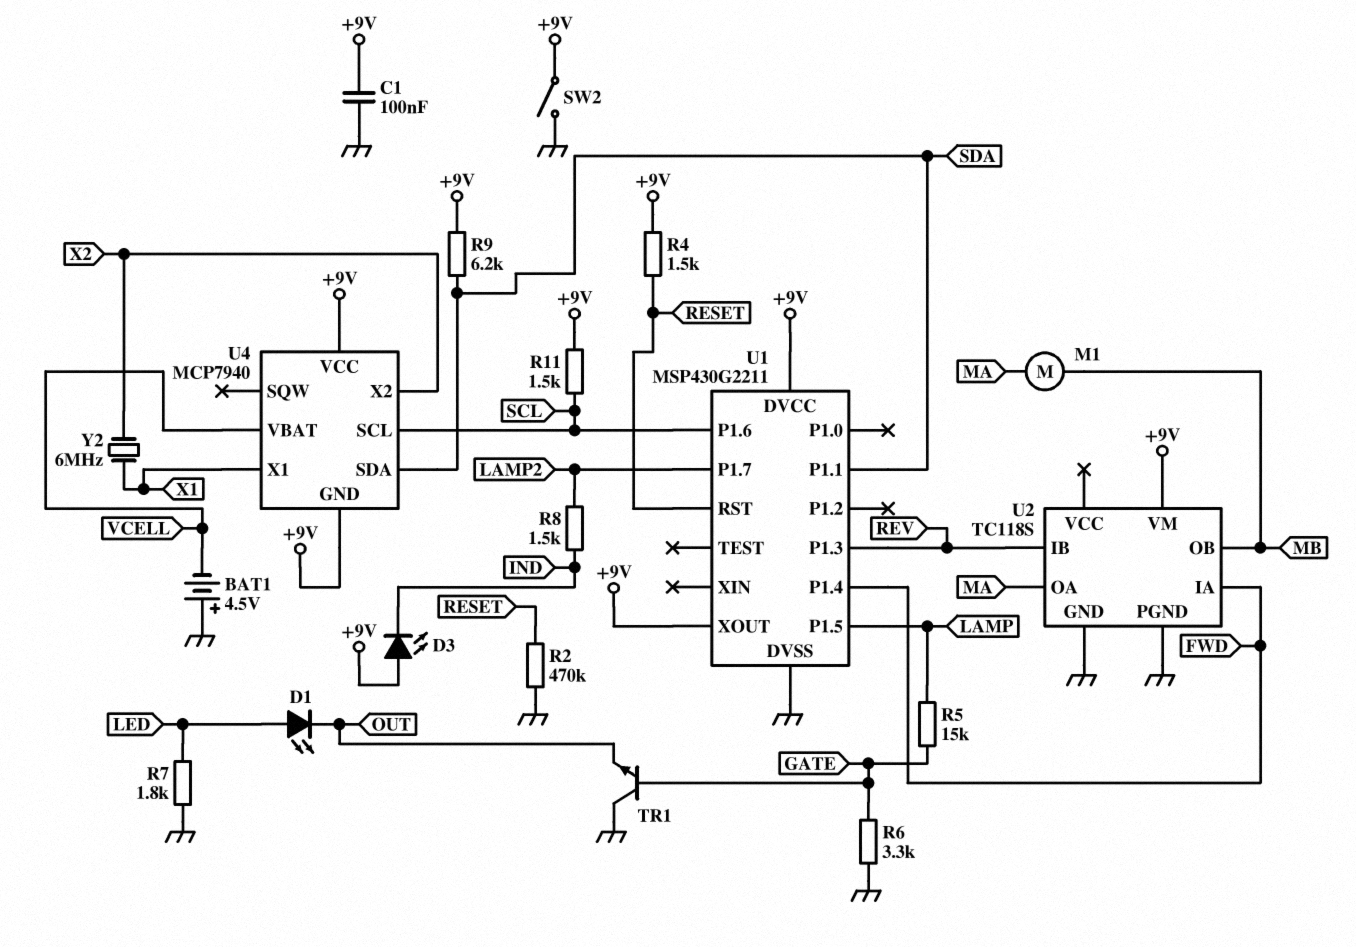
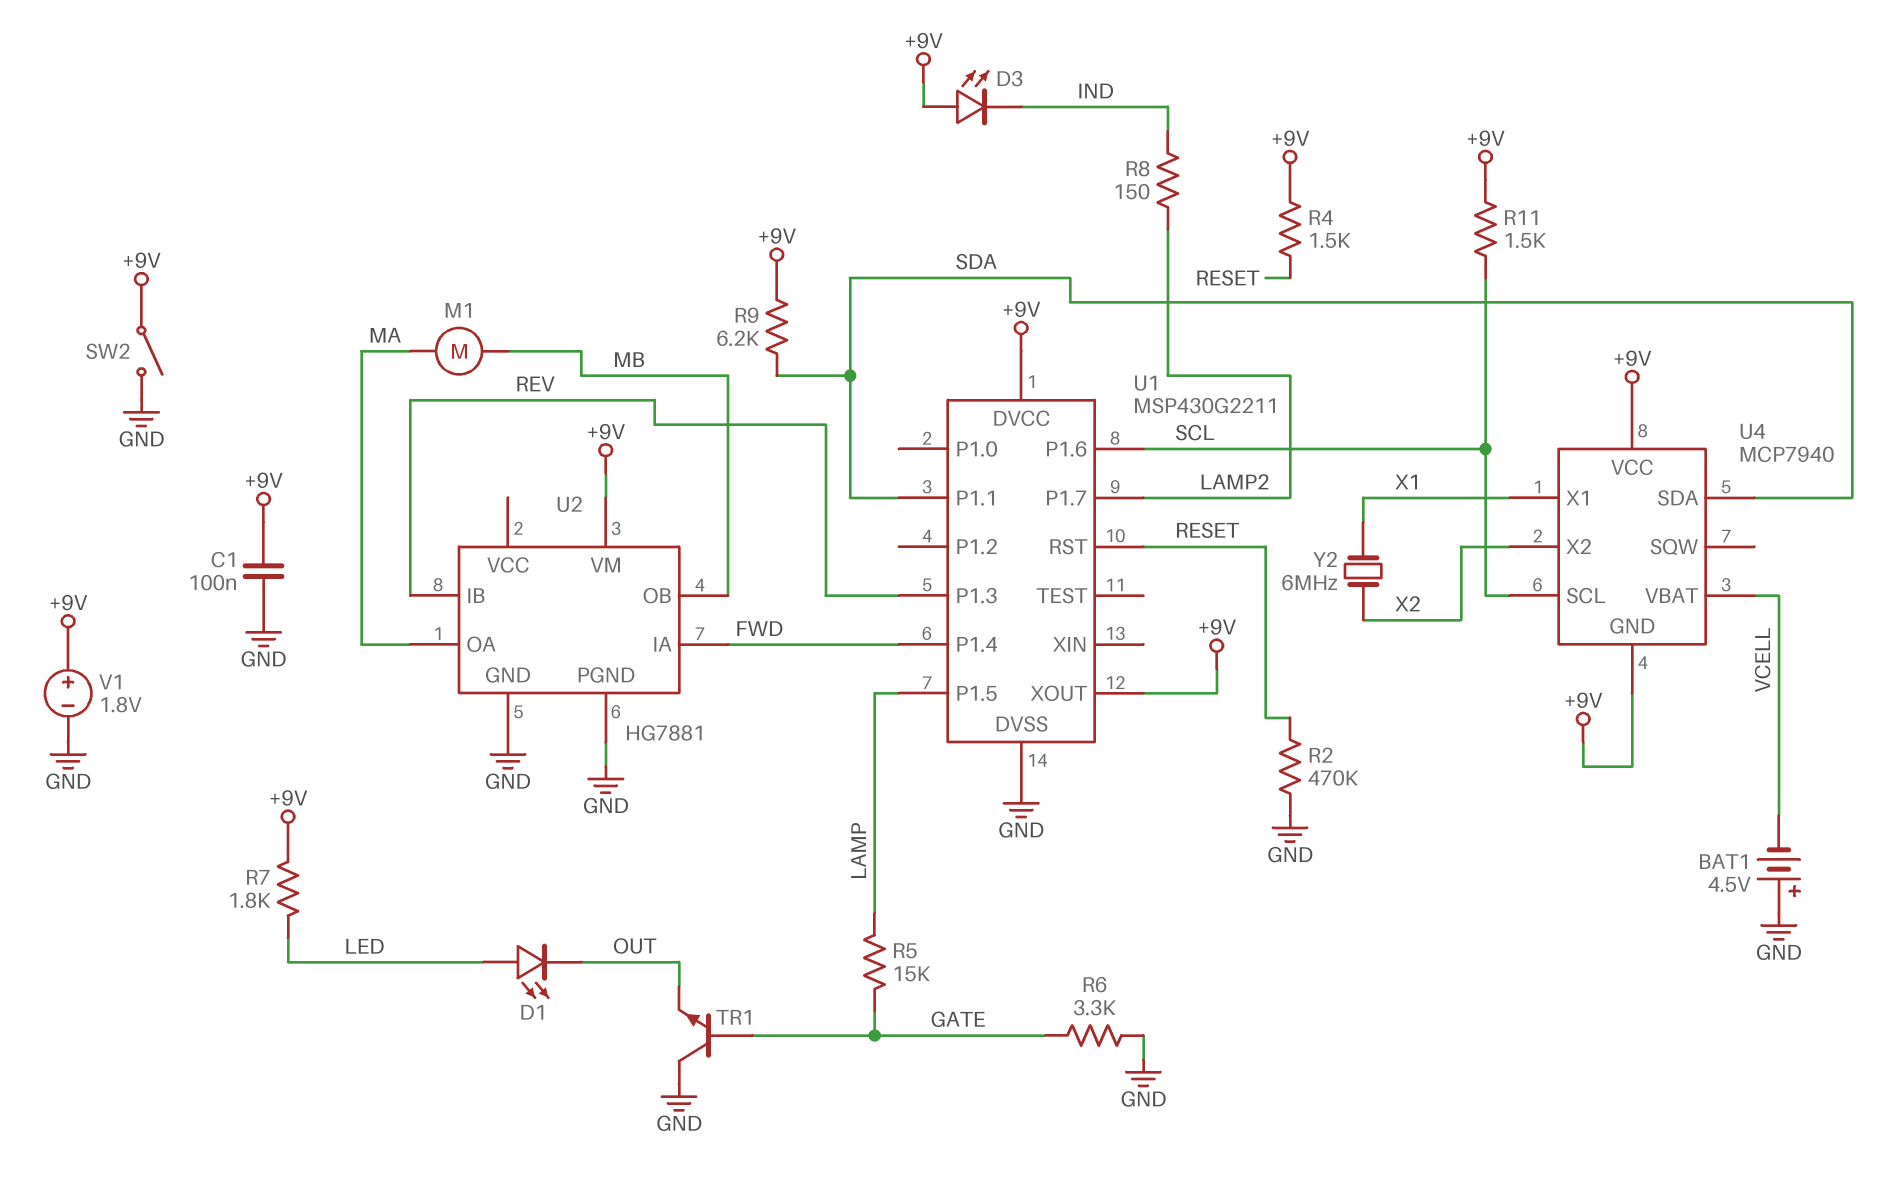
R7: 1.8k (GND, LED) -> 1.8k (+9V, LED)
R8: 1.5k (IND, LAMP2) -> 150 (IND, LAMP2)
U2: TC118S -> HG7881
V1: none -> 1.8V (plus +9V, minus GND)

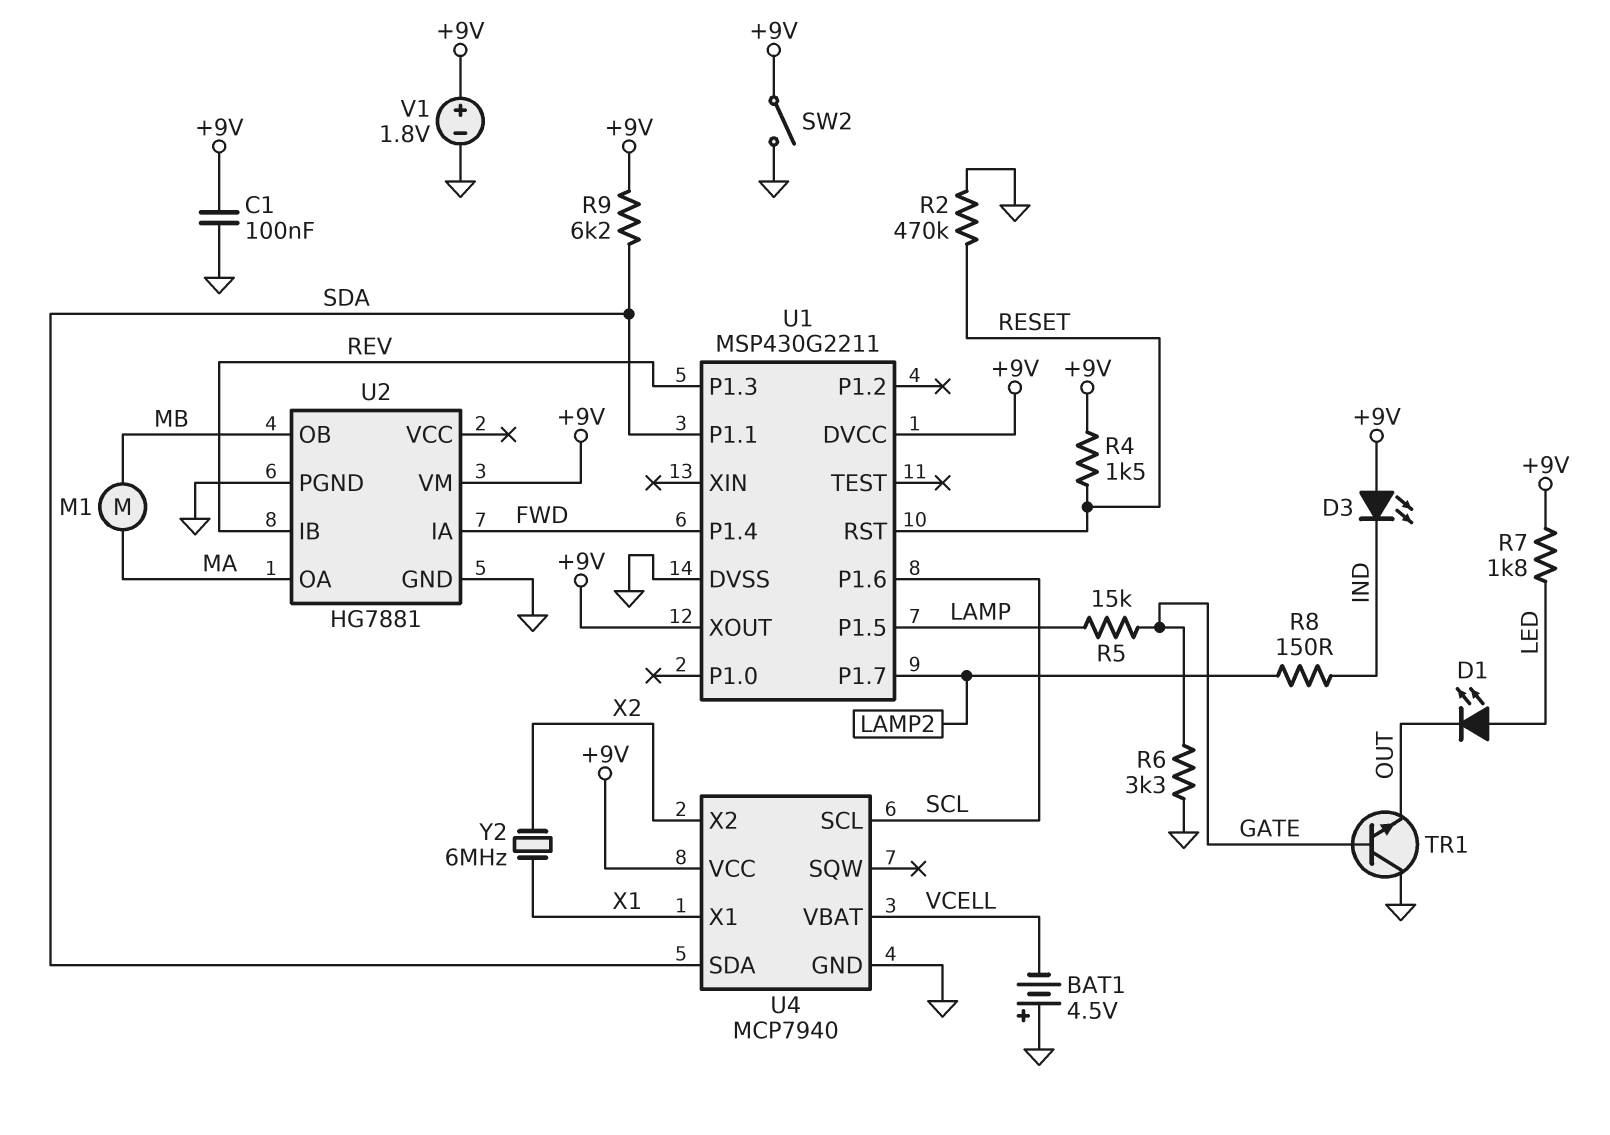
R11: 1.5k (+9V, SCL) -> none
U4 pin GND: +9V -> GND

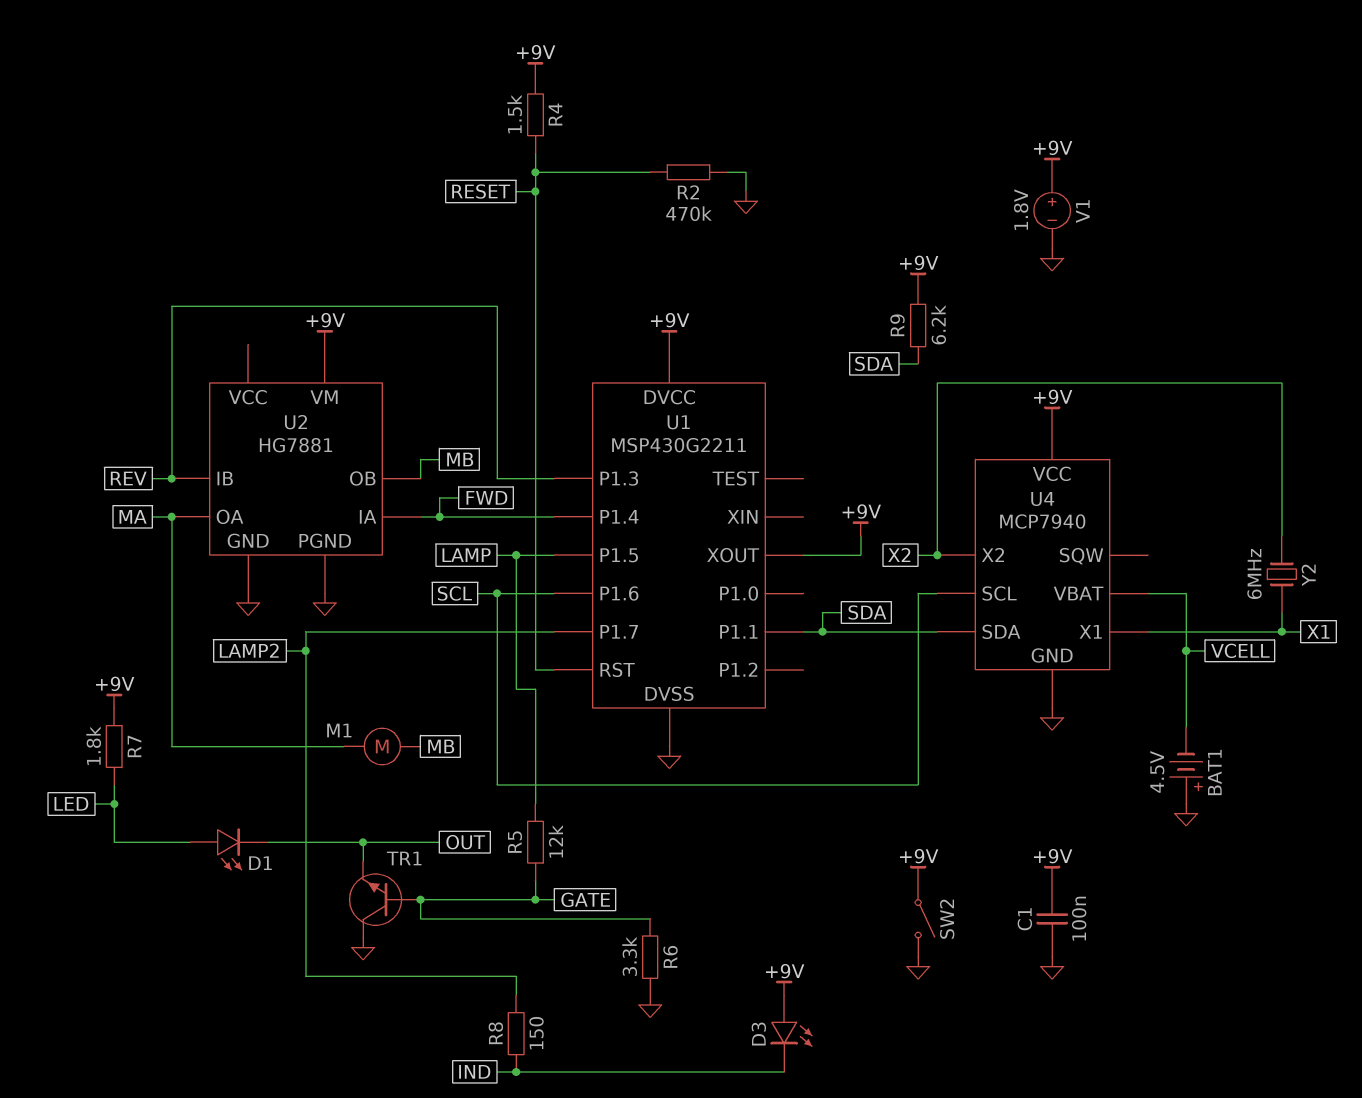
R5: 15k (GATE, LAMP) -> 12k (GATE, LAMP)

